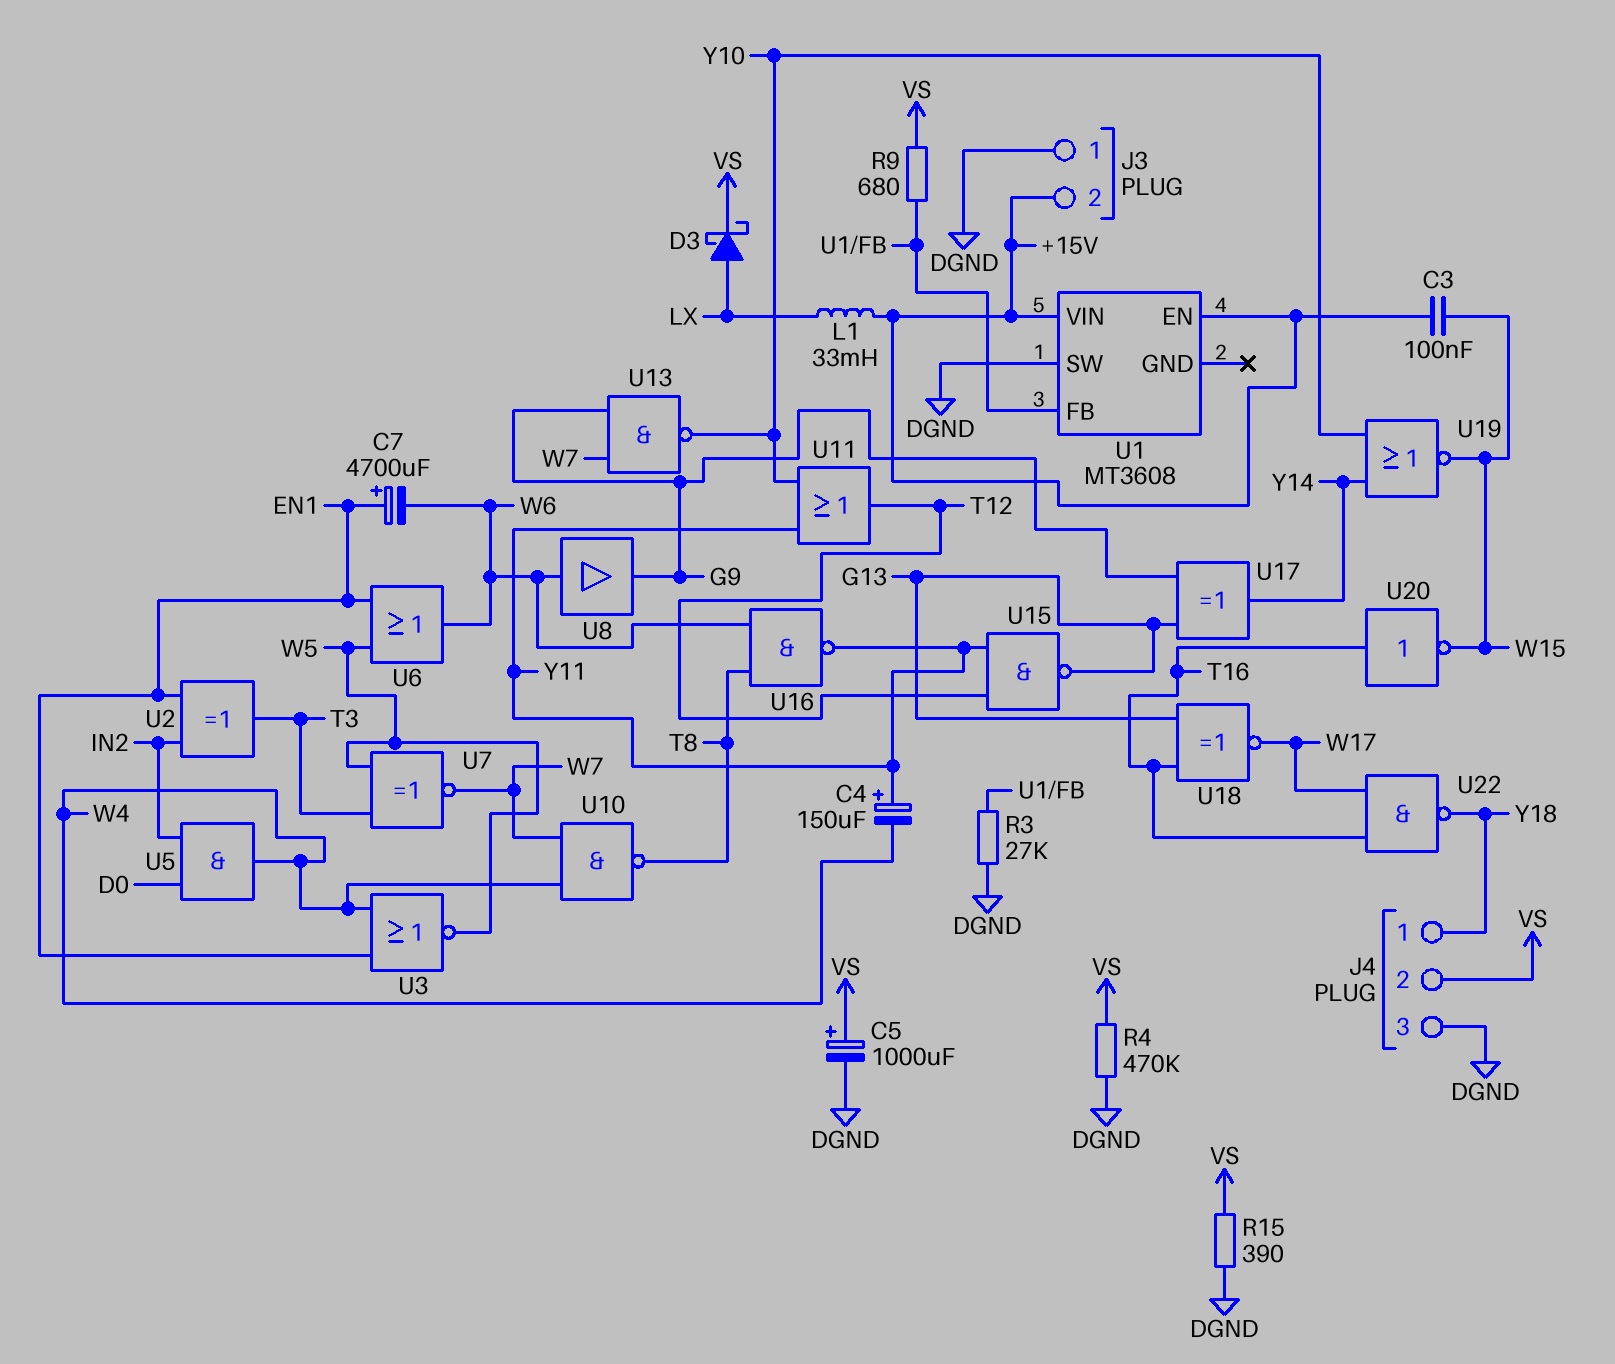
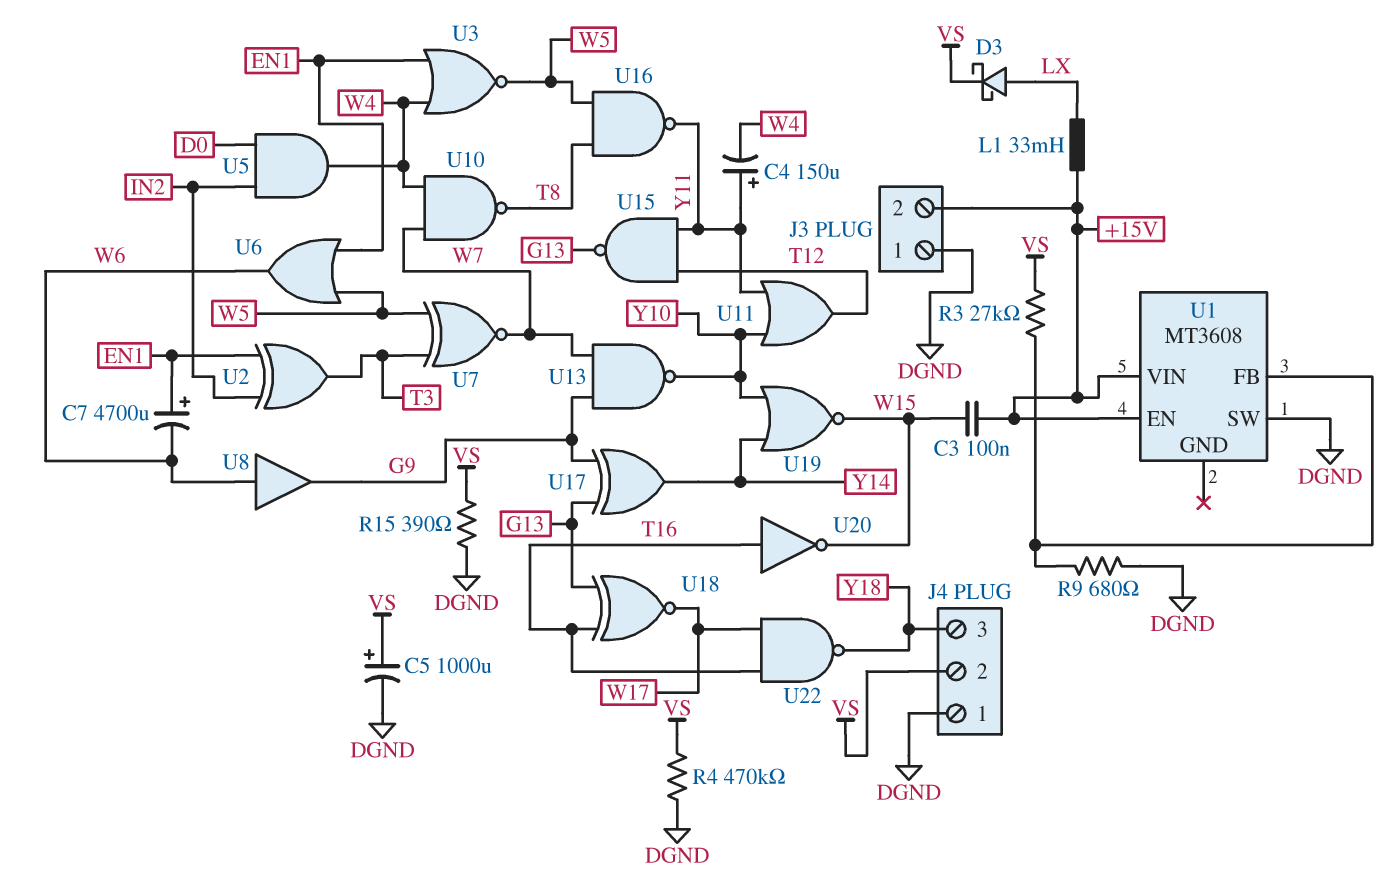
J4 pin 1: Y18 -> DGND
J4 pin 3: DGND -> Y18
R3: 27k (DGND, U1/FB) -> 27k (U1/FB, VS)
R9: 680 (U1/FB, VS) -> 680 (DGND, U1/FB)
U16: NAND (in T8, in W6, out Y11) -> NAND (in T8, in W5, out Y11)

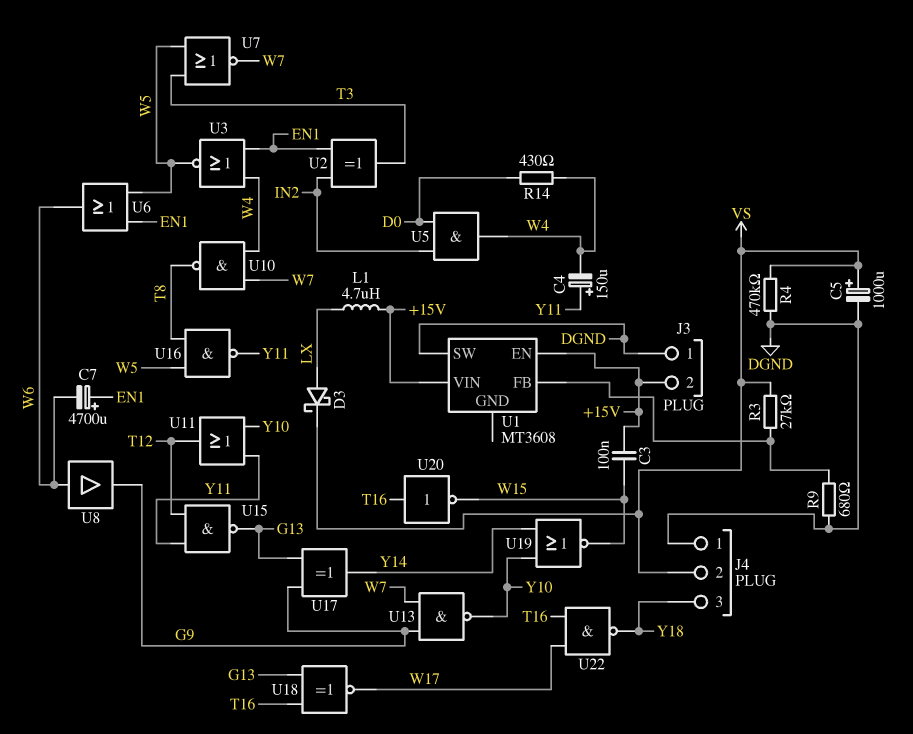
L1: 33mH (+15V, LX) -> 4.7uH (+15V, LX)
R14: none -> 430 (D0, W4)
R15: 390 (DGND, VS) -> none
U7: XNOR (in T3, in W5, out W7) -> NOR (in T3, in W5, out W7)

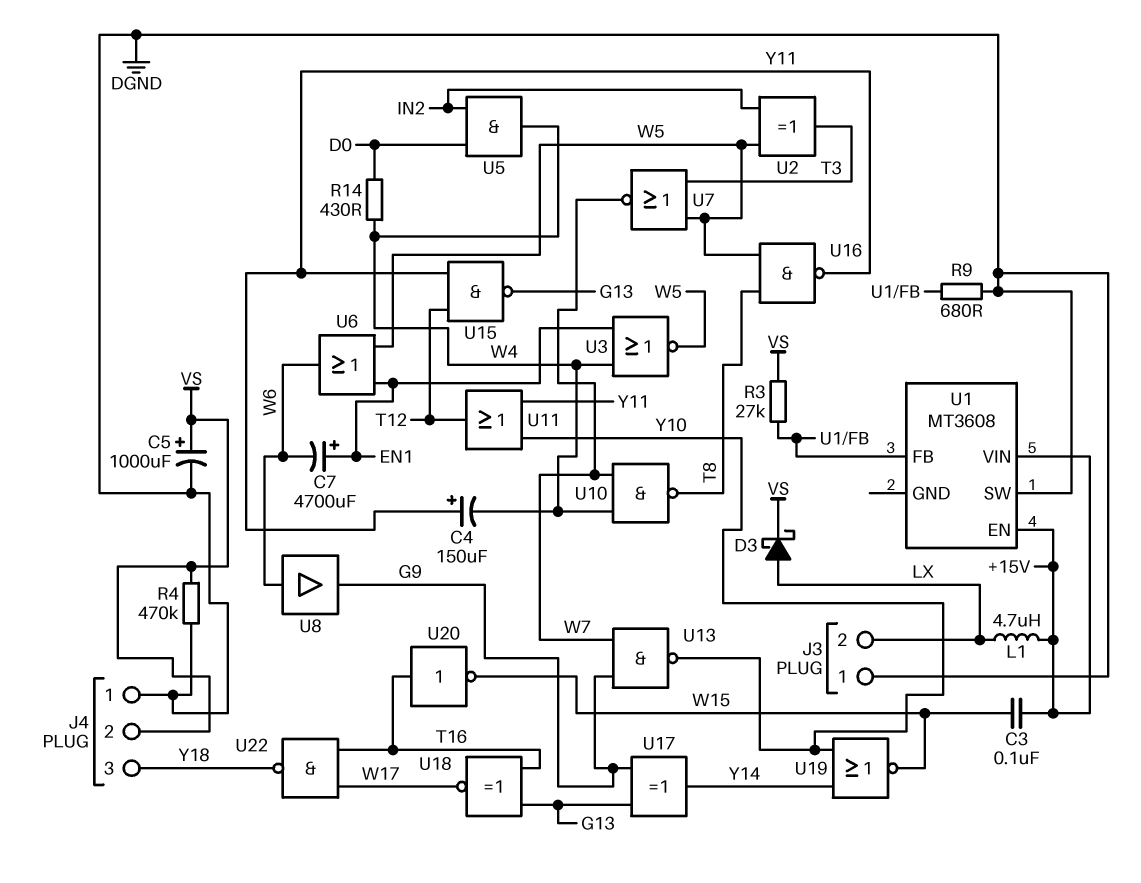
J3 pin 2: +15V -> LX
U2: XOR (in EN1, in IN2, out T3) -> XOR (in IN2, in W5, out T3)

